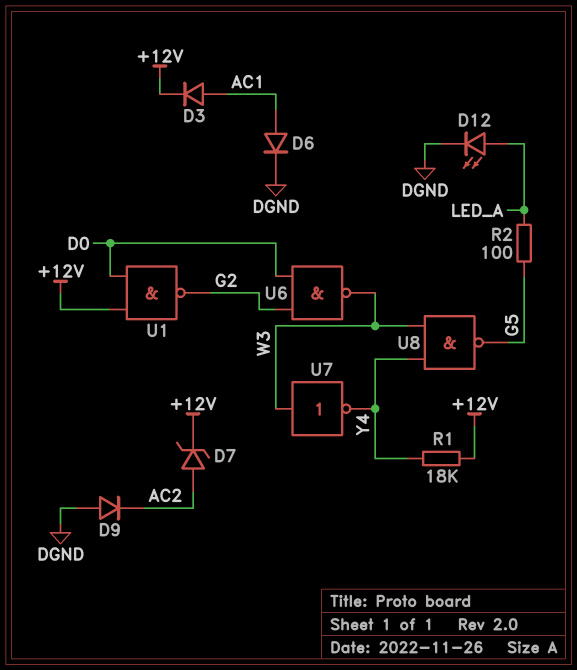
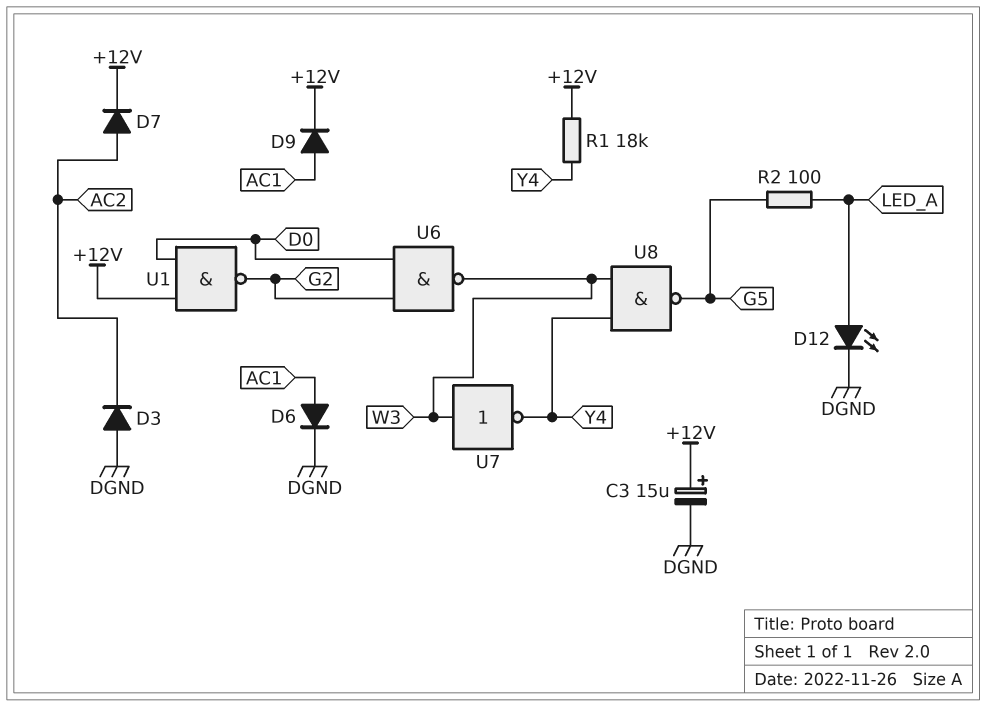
C3: none -> 15uF (plus +12V, minus DGND)
D3: diode (A AC1, K +12V) -> diode (A DGND, K AC2)
D7: zener (A AC2, K +12V) -> diode (A AC2, K +12V)
D9: diode (A DGND, K AC2) -> diode (A AC1, K +12V)

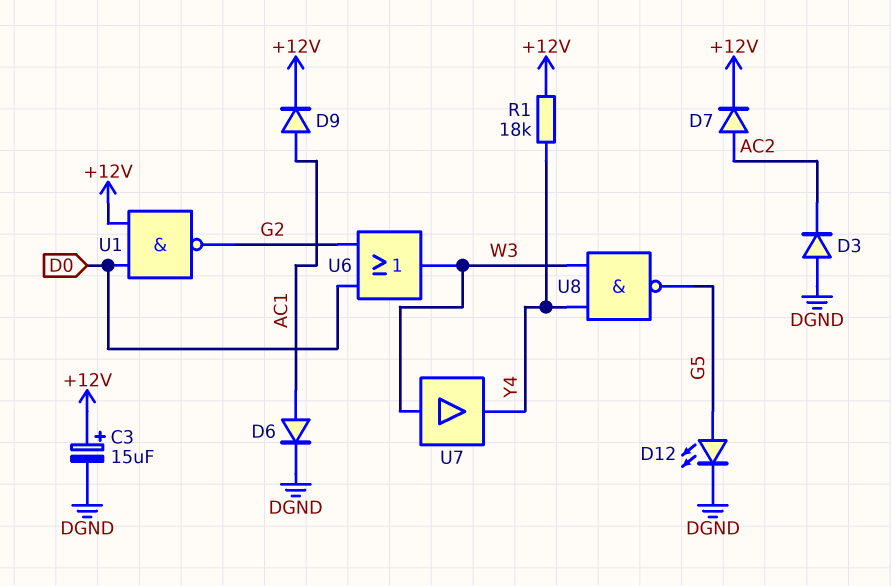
D12: LED (A LED_A, K DGND) -> LED (A G5, K DGND)
R2: 100 (G5, LED_A) -> none
U6: NAND (in D0, in G2, out W3) -> OR (in D0, in G2, out W3)
U7: NOT (in W3, out Y4) -> buffer (in W3, out Y4)

